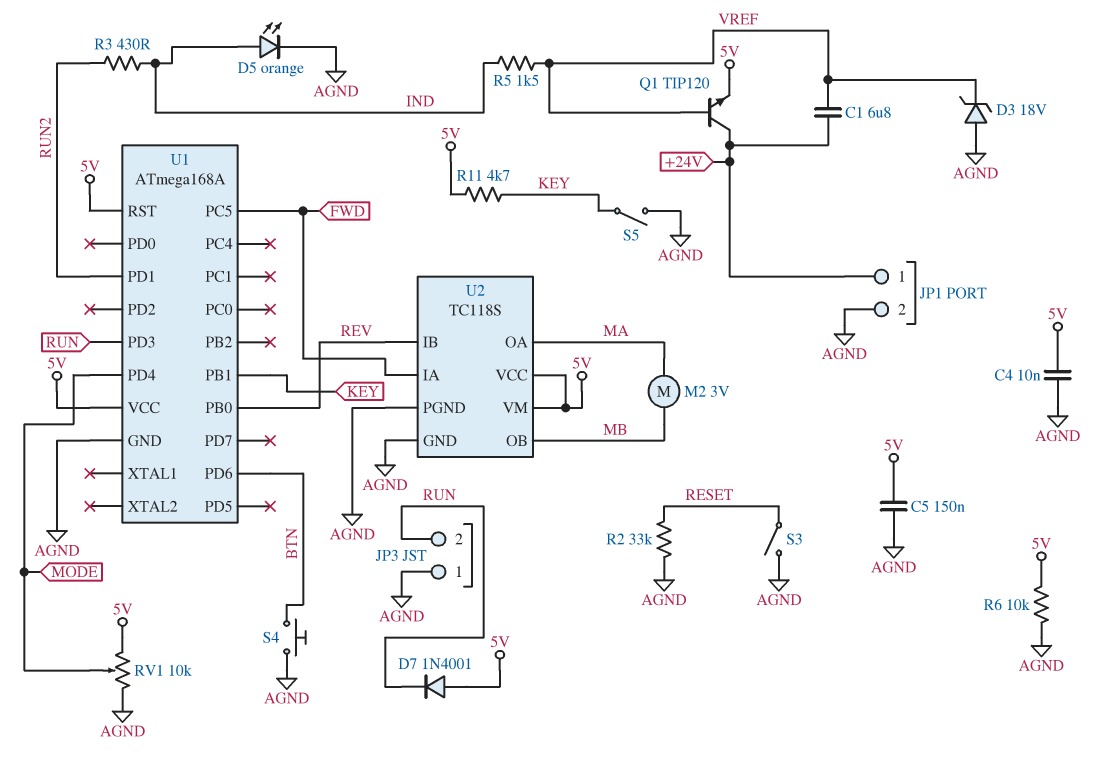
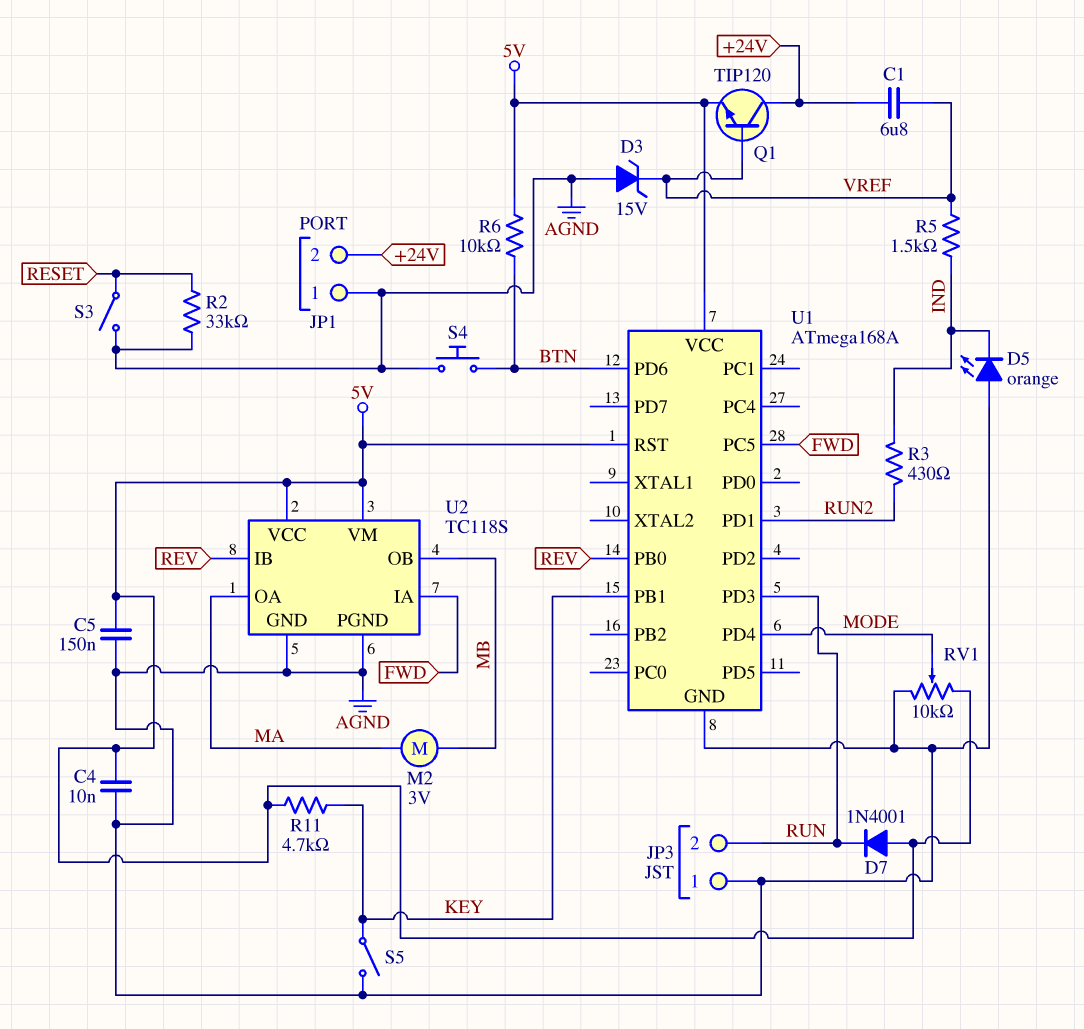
D3: zener 18V (A AGND, K VREF) -> zener 15V (A AGND, K VREF)
D5: LED orange (A IND, K AGND) -> LED orange (A AGND, K IND)
JP1 pin 1: +24V -> AGND
JP1 pin 2: AGND -> +24V
R6: 10k (5V, AGND) -> 10k (5V, BTN)

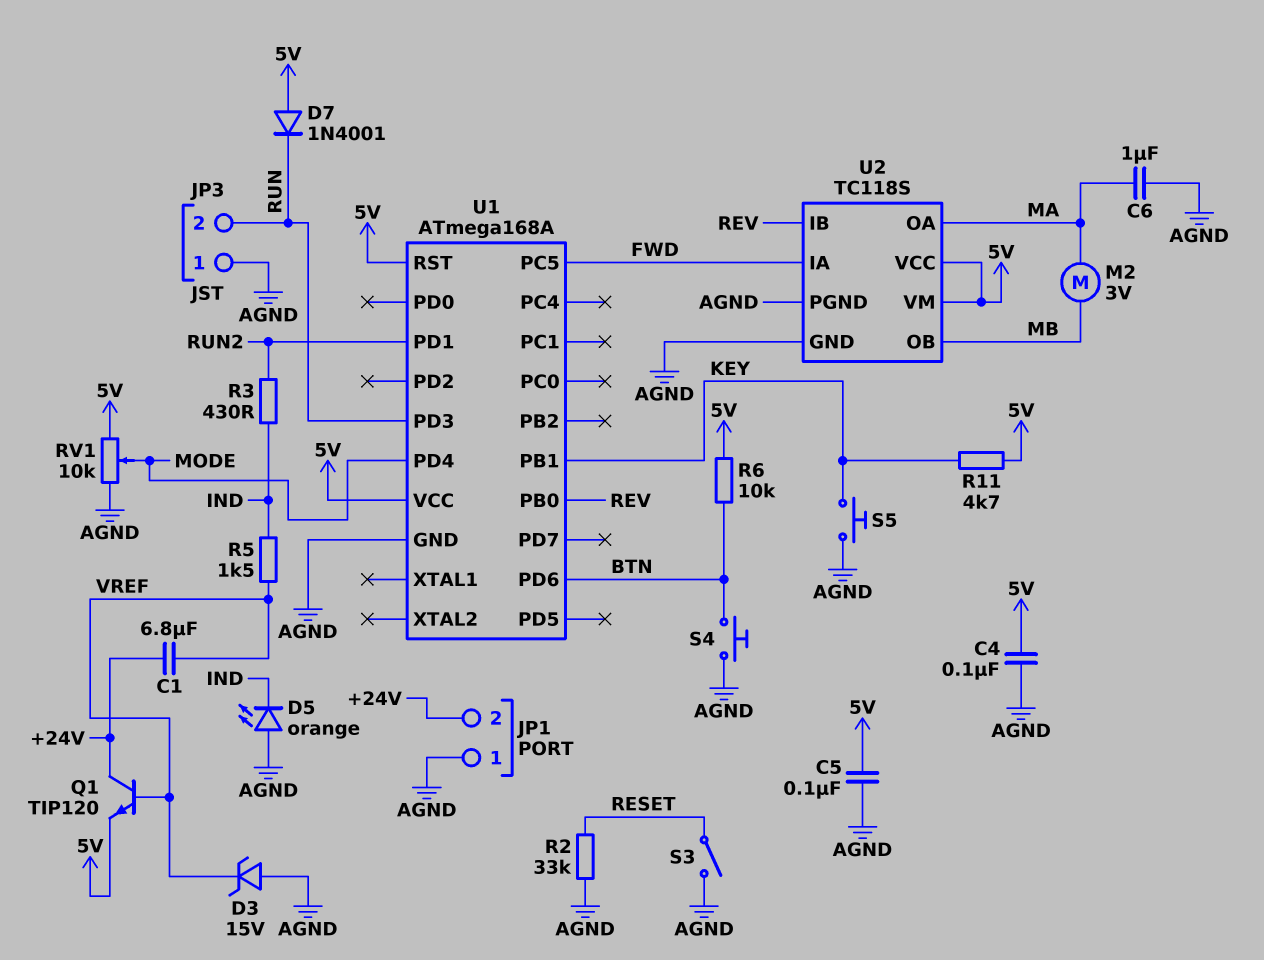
C4: 10nF (5V, AGND) -> 100nF (5V, AGND)
C5: 150nF (5V, AGND) -> 100nF (5V, AGND)
C6: none -> 1uF (AGND, MA)
S5: switch (AGND, KEY) -> button (AGND, KEY)

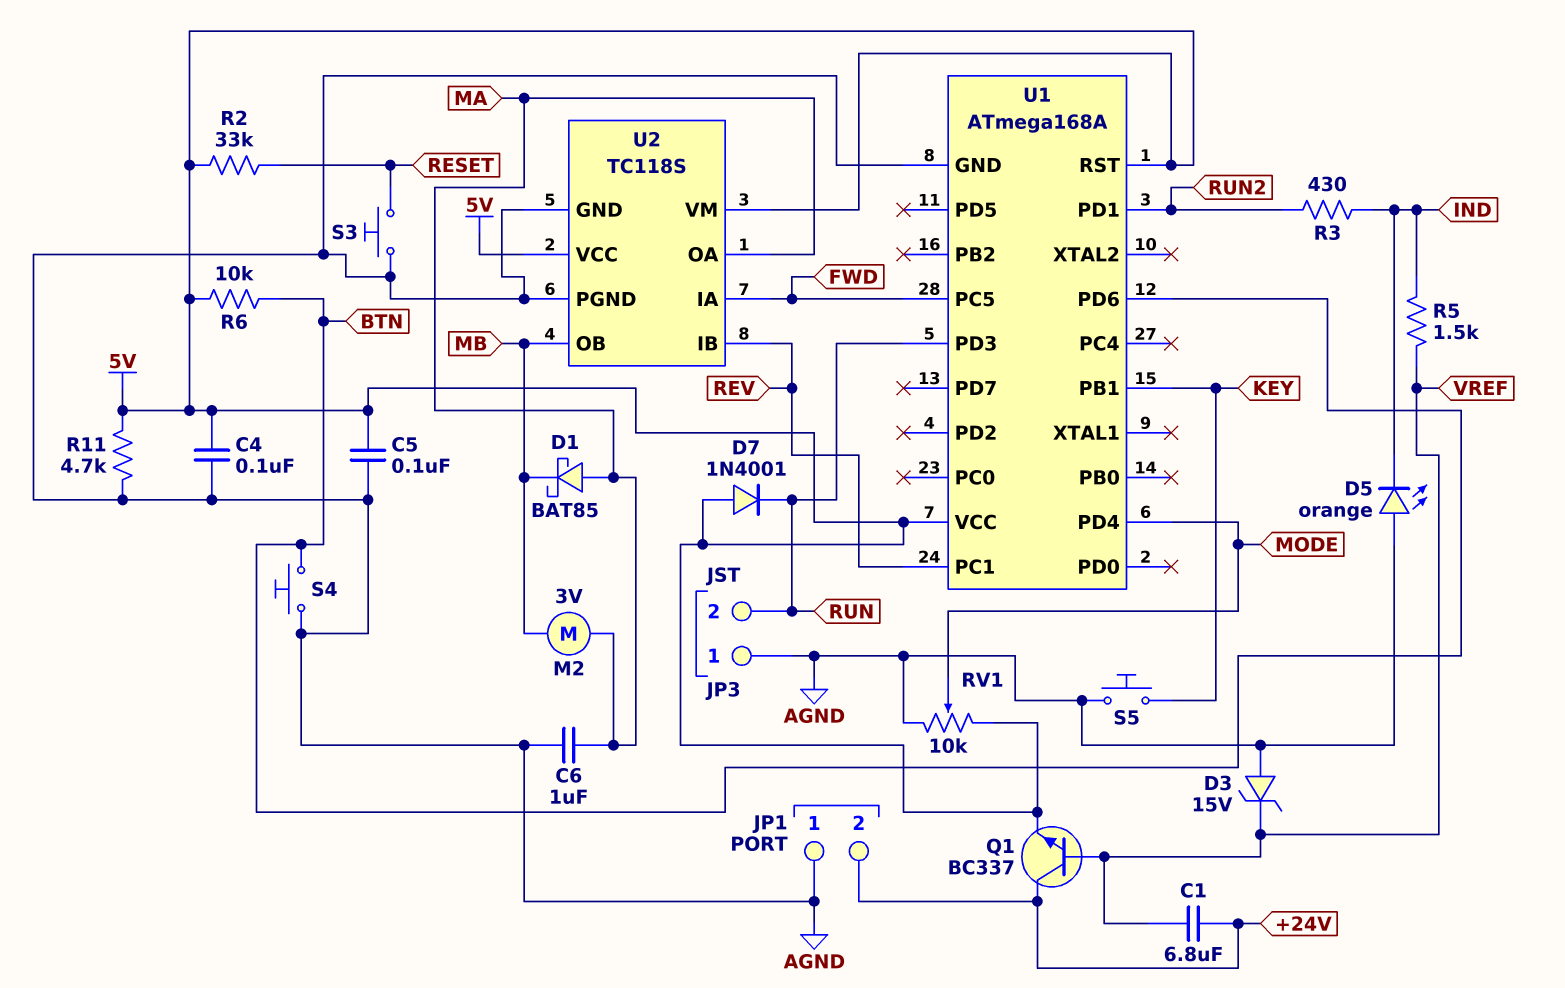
D1: none -> schottky BAT85 (A MA, K MB)
Q1: NPN TIP120 (B VREF, C +24V, E 5V) -> NPN BC337 (B VREF, C +24V, E 5V)
R2: 33k (AGND, RESET) -> 33k (5V, RESET)
R11: 4.7k (5V, KEY) -> 4.7k (5V, AGND)
S3: switch (AGND, RESET) -> button (AGND, RESET)
U1 pin PB0: REV -> none
U1 pin PC1: none -> REV

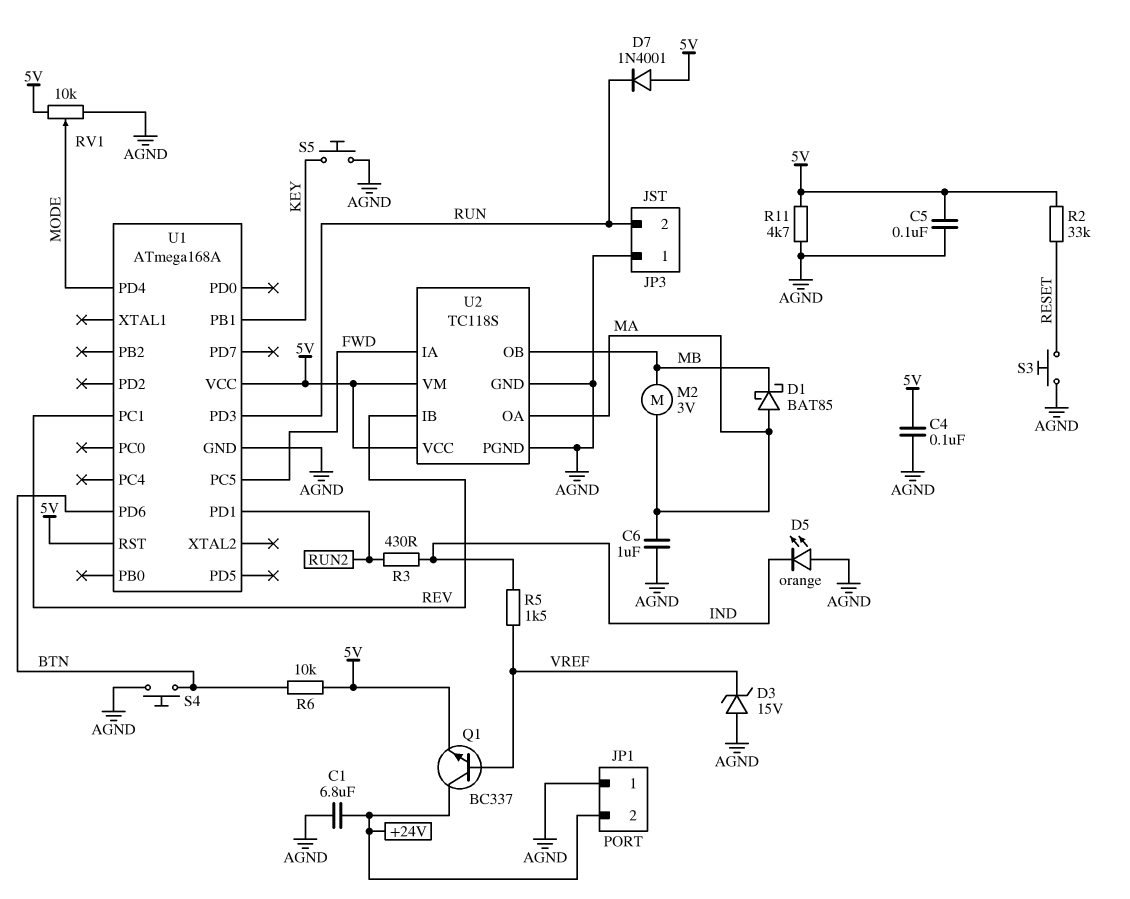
C1: 6.8uF (+24V, VREF) -> 6.8uF (+24V, AGND)

